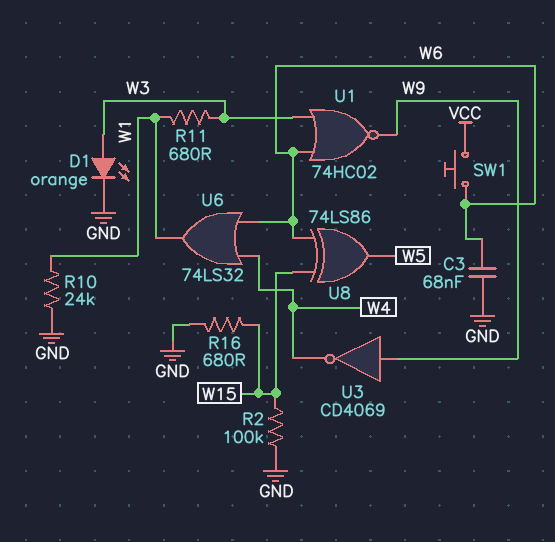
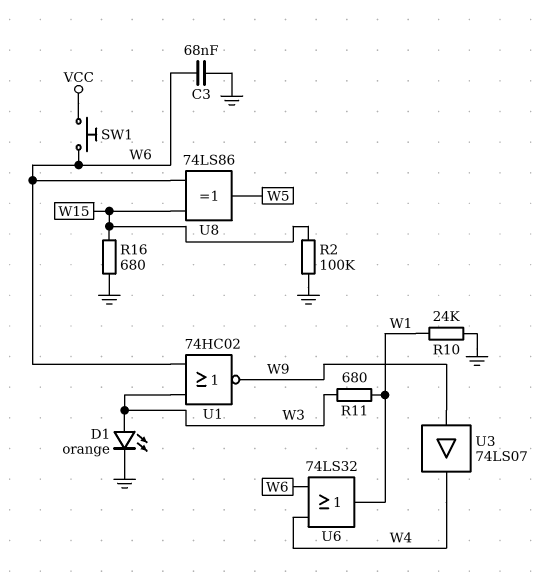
U3: NOT CD4069 (in W9, out W4) -> buffer 74LS07 (in W9, out W4)

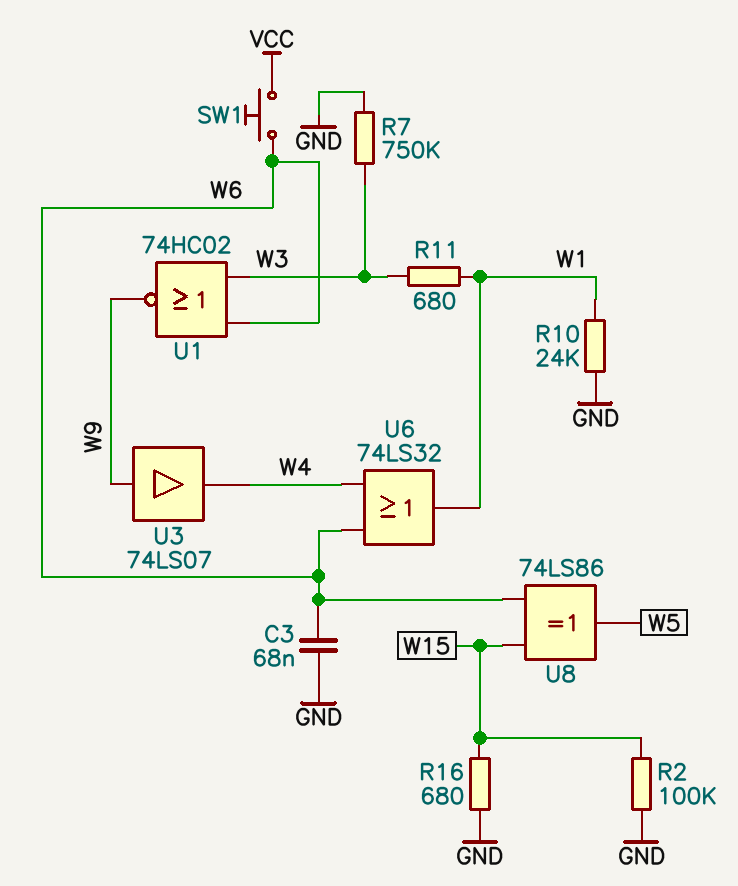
D1: LED orange (A W3, K GND) -> none
R7: none -> 750k (GND, W3)

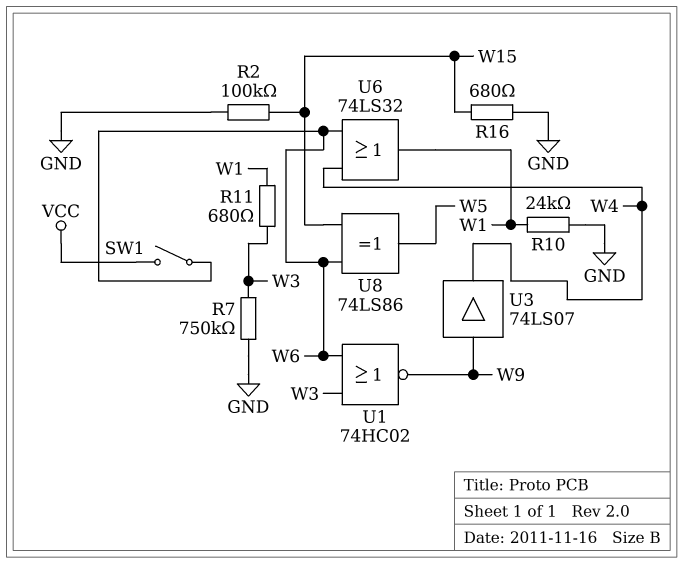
C3: 68nF (GND, W6) -> none
SW1: button (VCC, W6) -> switch (VCC, W6)

